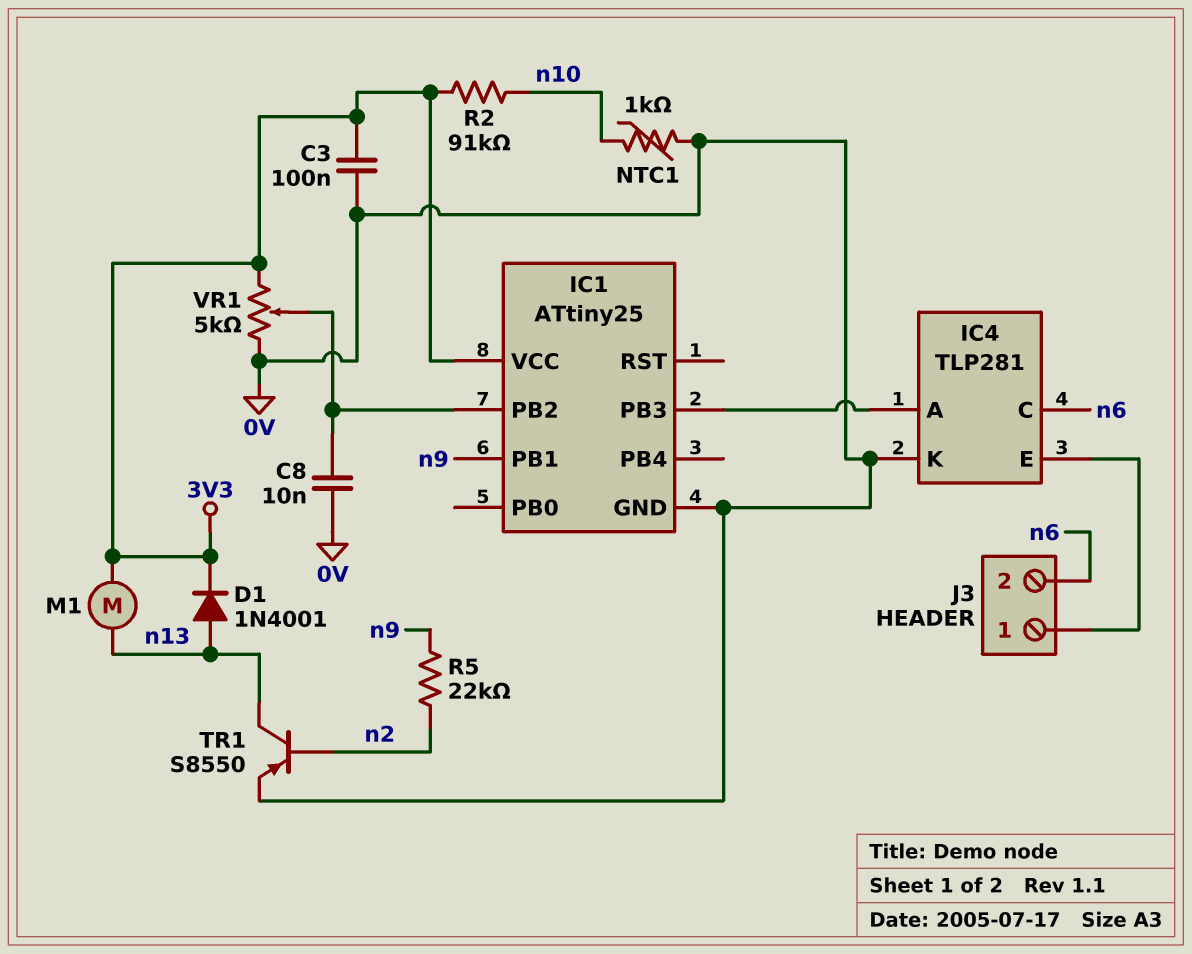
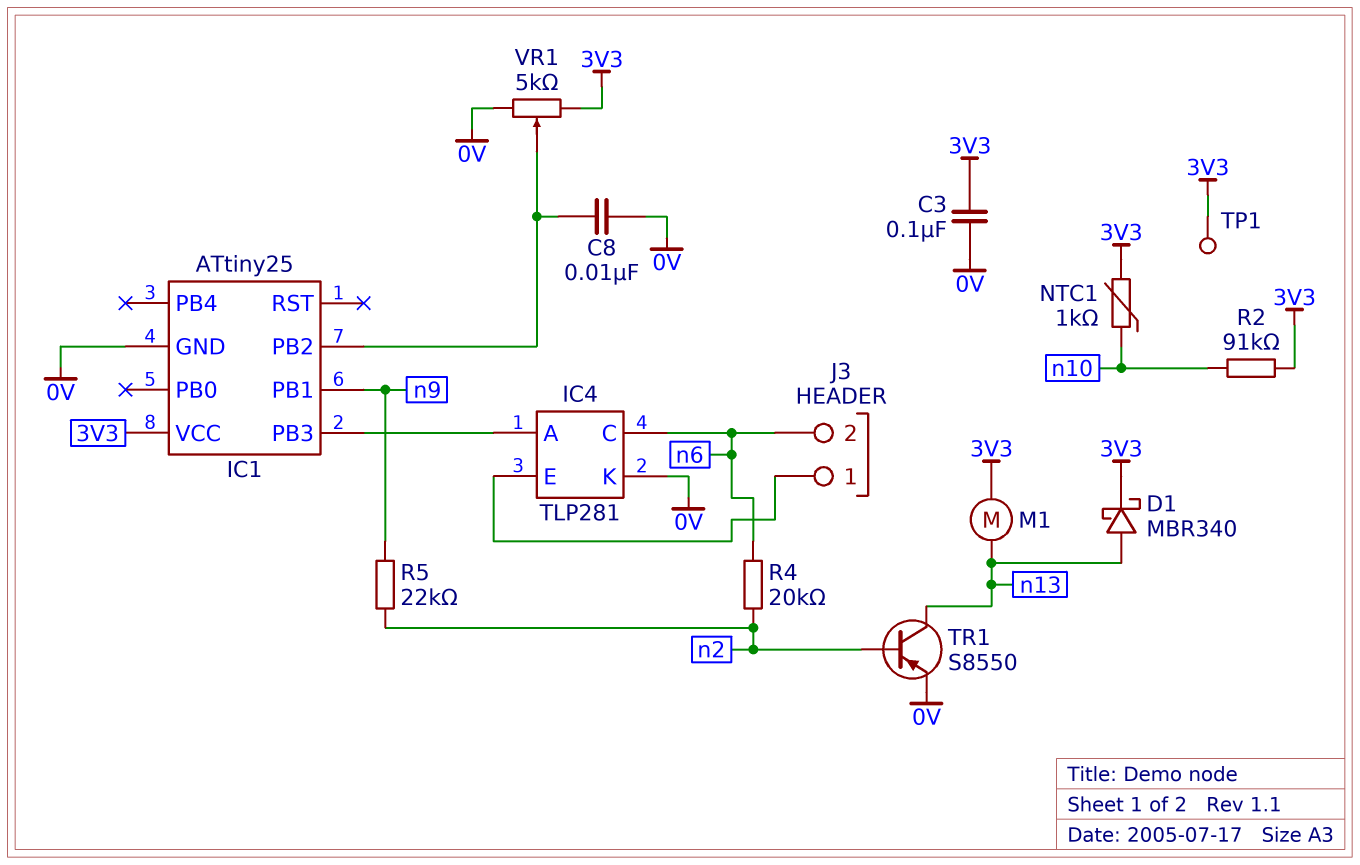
D1: diode 1N4001 (A n13, K 3V3) -> schottky MBR340 (A n13, K 3V3)
NTC1: 1k (0V, n10) -> 1k (3V3, n10)
R4: none -> 20k (n2, n6)
TP1: none -> test point (3V3)

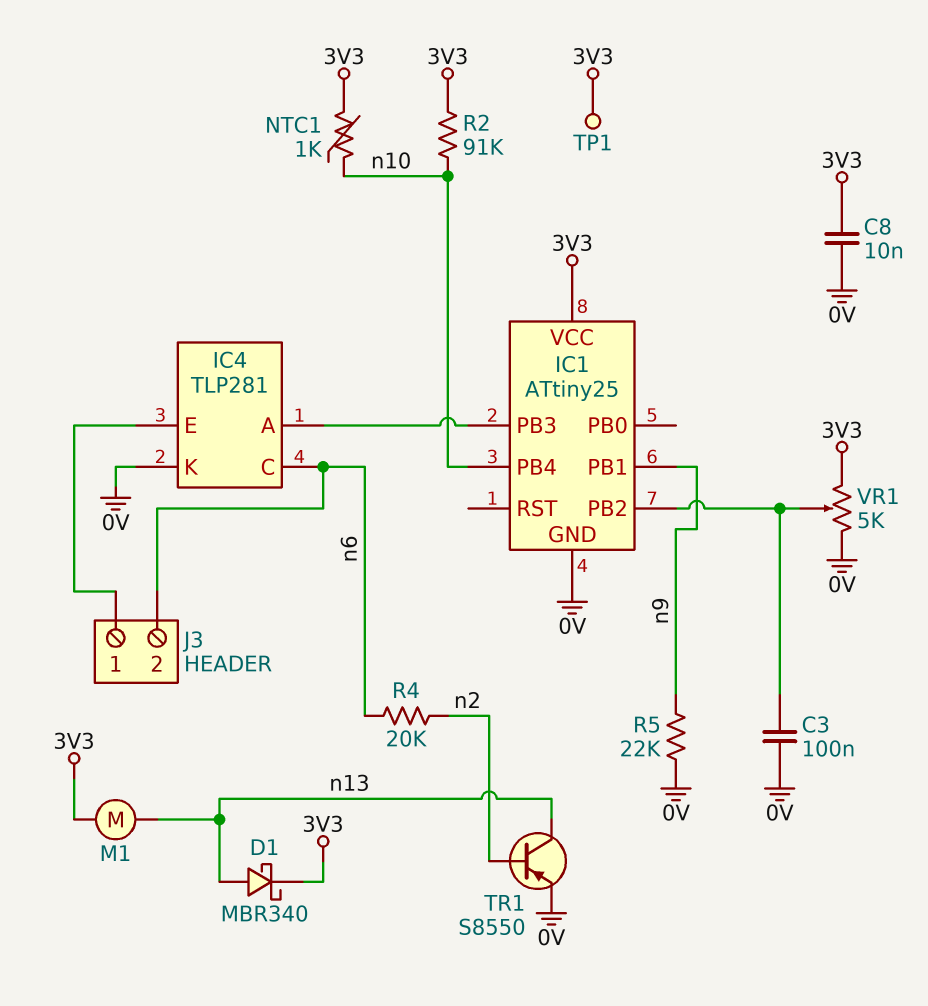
C3: 100nF (0V, 3V3) -> 100nF (0V, IC1/PB2)
C8: 10nF (0V, IC1/PB2) -> 10nF (0V, 3V3)
IC1 pin PB4: none -> n10
R5: 22k (n2, n9) -> 22k (0V, n9)

